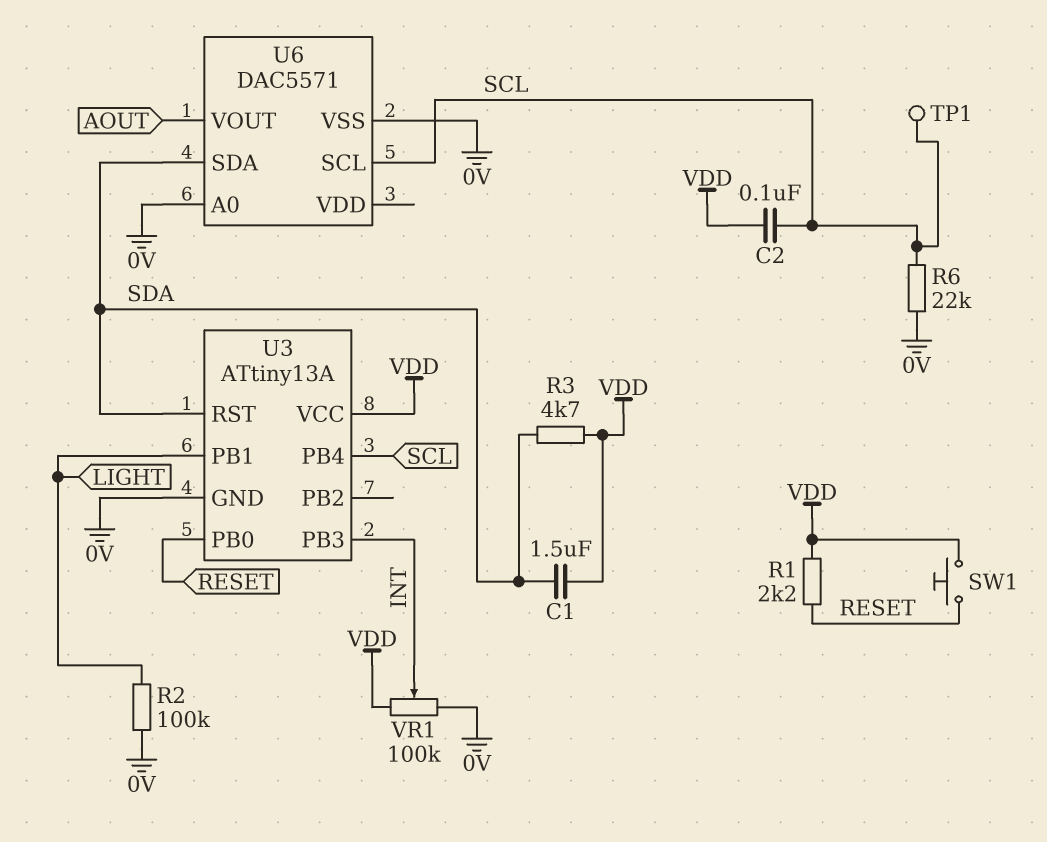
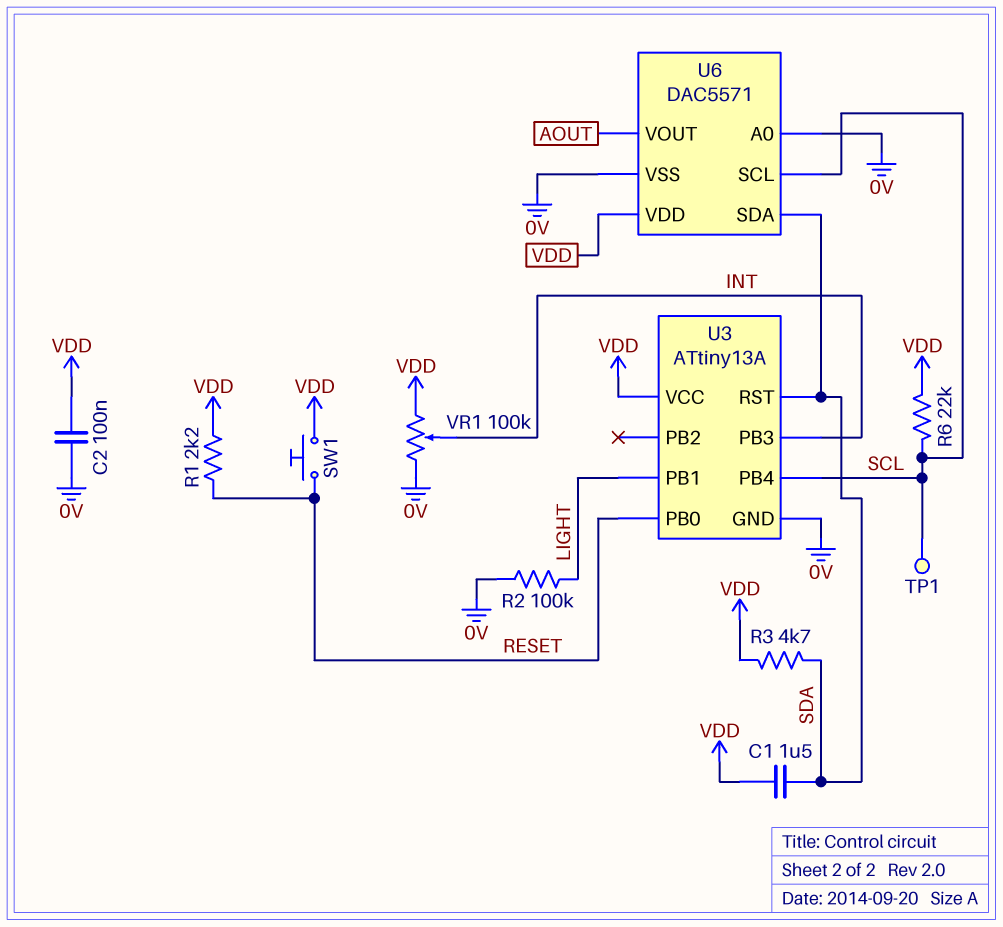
C2: 100nF (SCL, VDD) -> 100nF (0V, VDD)
R6: 22k (0V, SCL) -> 22k (SCL, VDD)
U6 pin VDD: none -> VDD

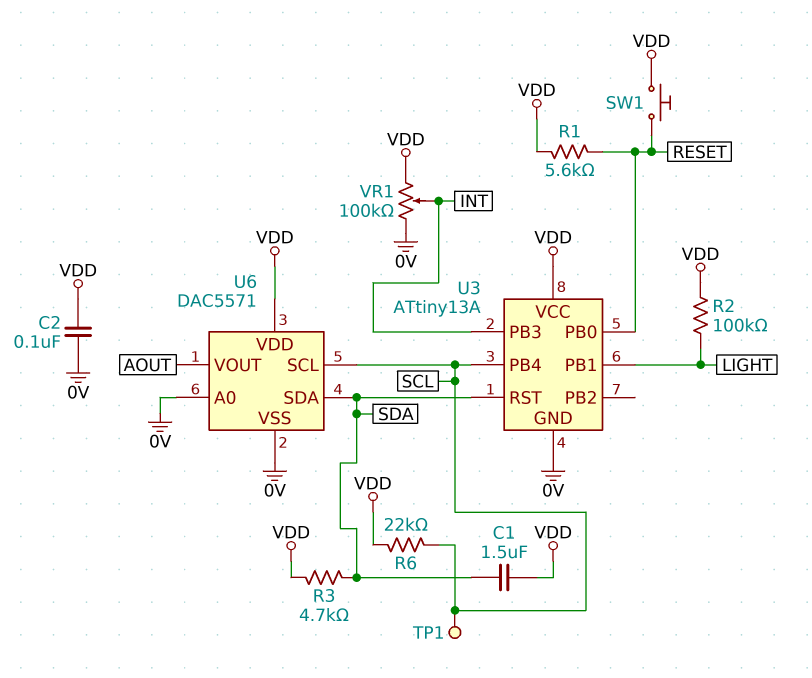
R1: 2.2k (RESET, VDD) -> 5.6k (RESET, VDD)
R2: 100k (0V, LIGHT) -> 100k (LIGHT, VDD)

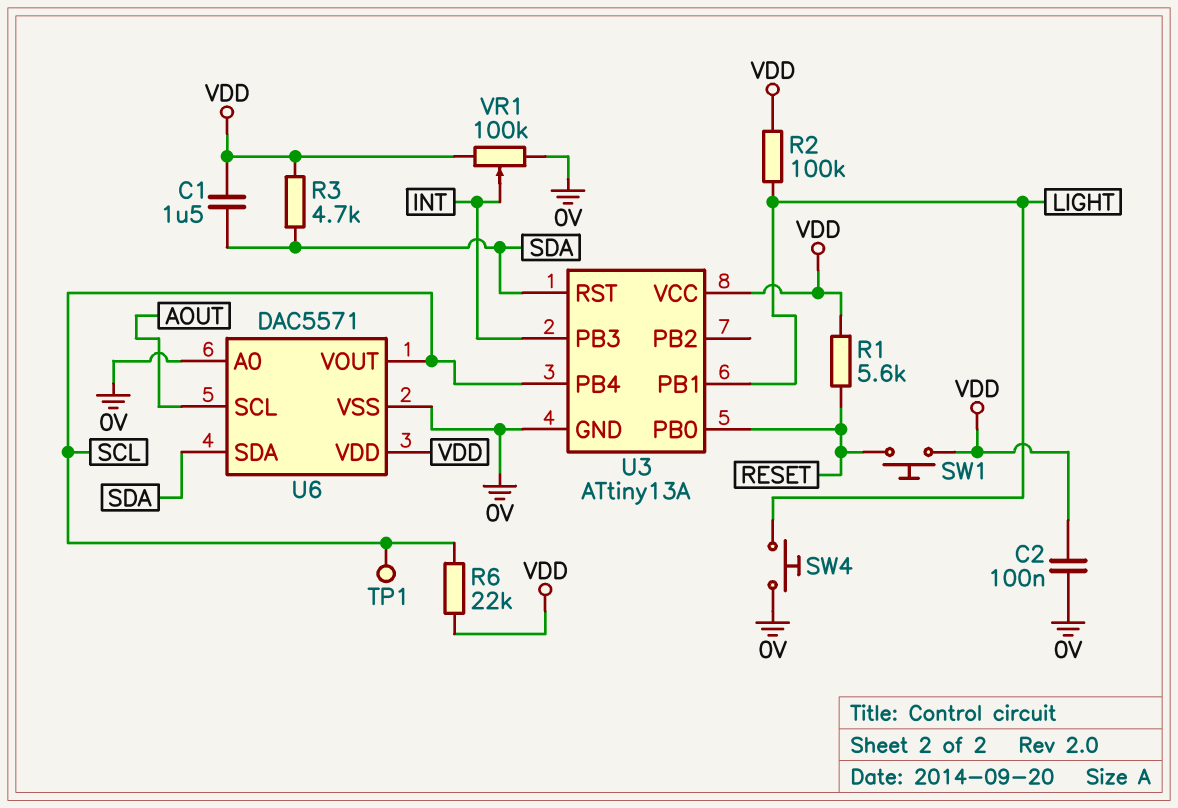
SW4: none -> button (0V, LIGHT)
U6 pin SCL: SCL -> AOUT
U6 pin VOUT: AOUT -> SCL

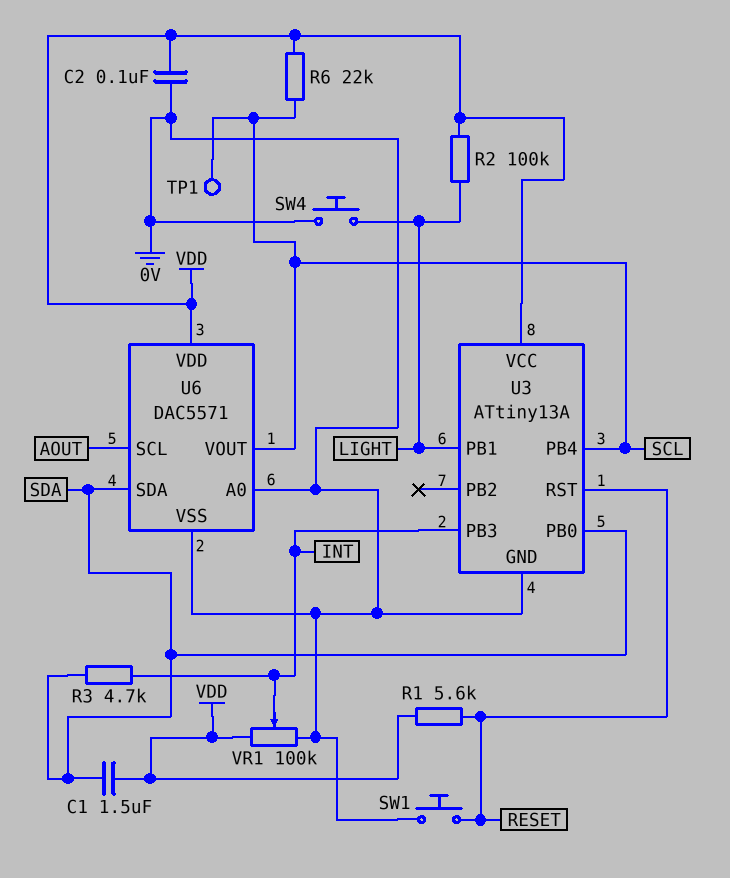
R3: 4.7k (SDA, VDD) -> 4.7k (INT, SDA)
SW1: button (RESET, VDD) -> button (0V, RESET)
U3 pin PB0: RESET -> SDA
U3 pin RST: SDA -> RESET

